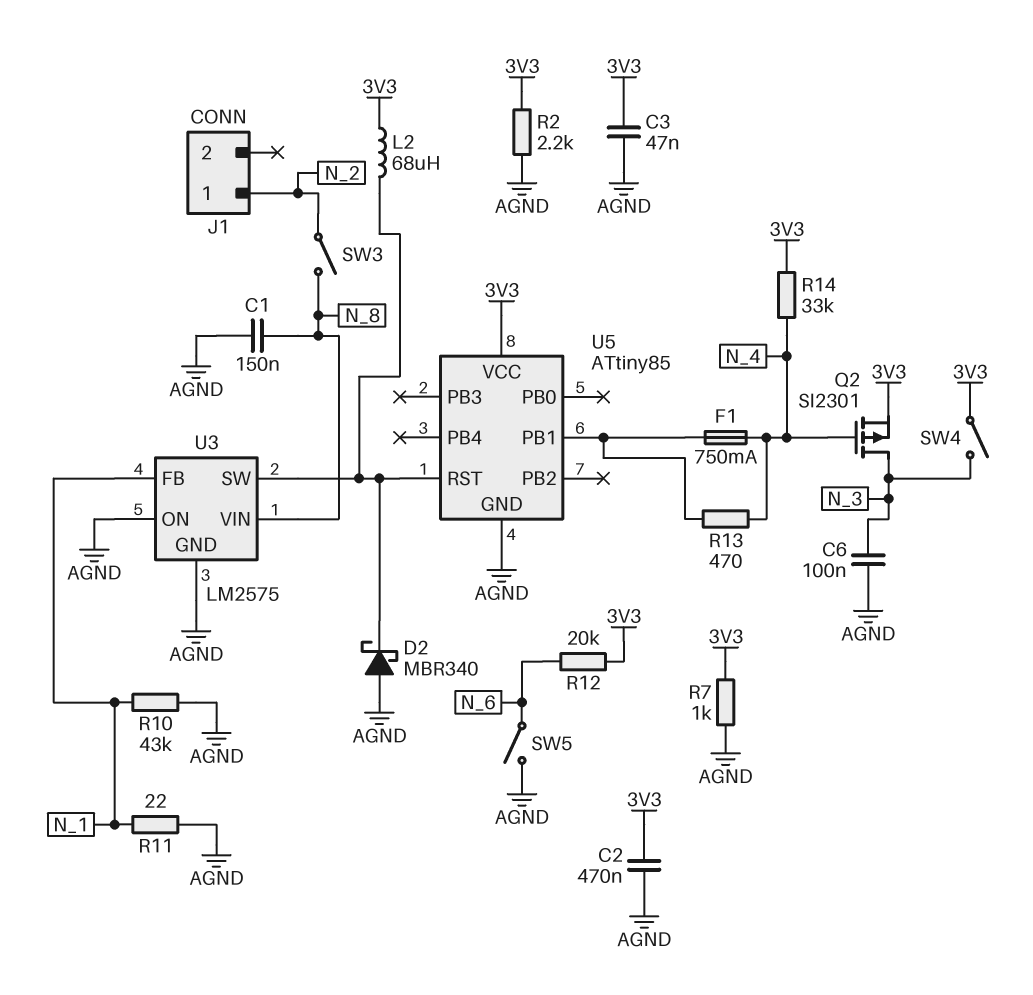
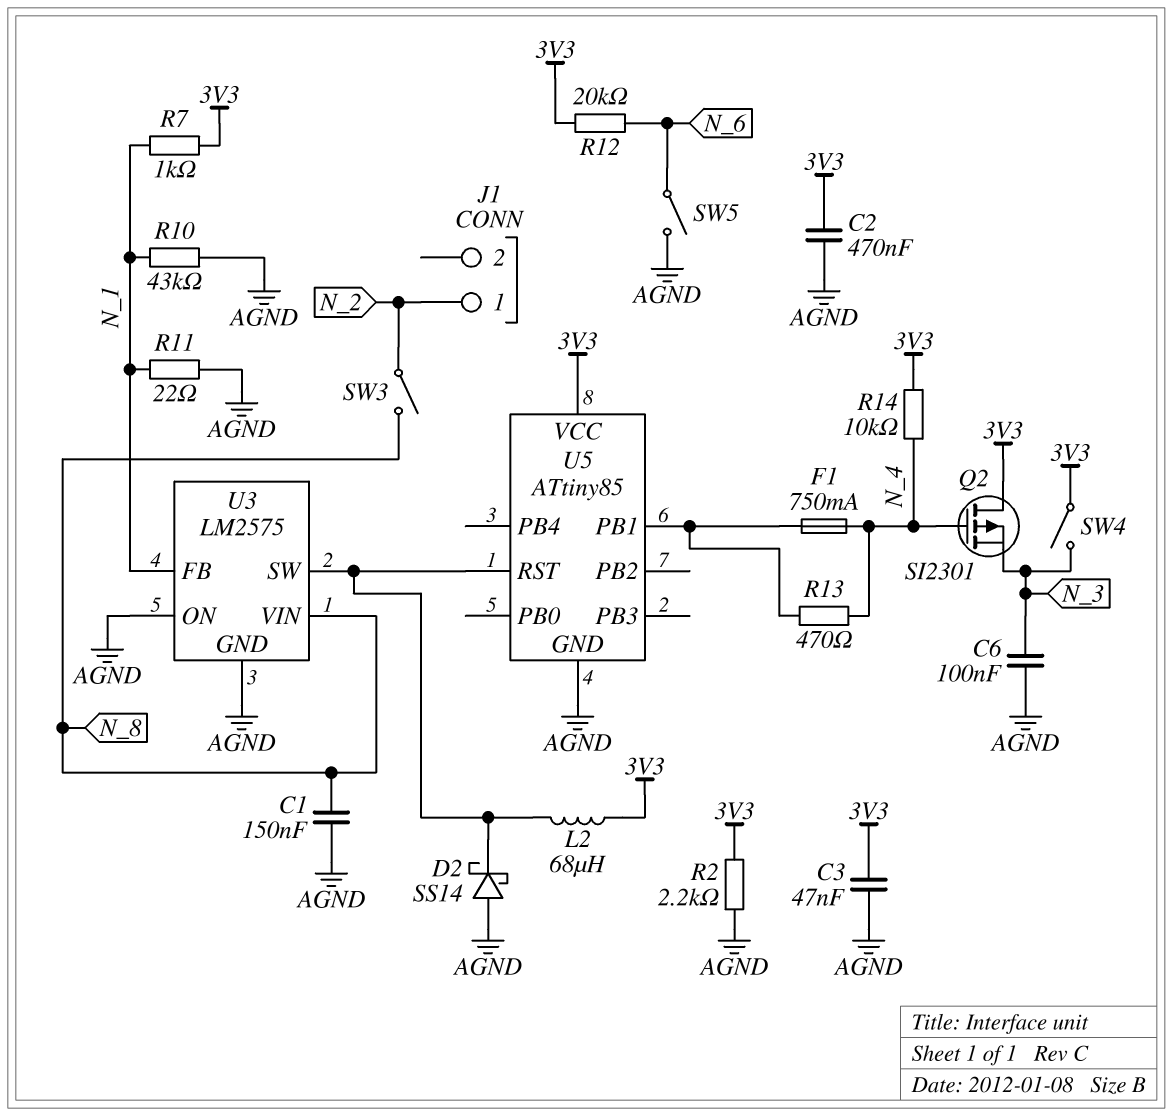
D2: schottky MBR340 (A AGND, K U3/SW) -> schottky SS14 (A AGND, K U3/SW)
Q2: PMOS SI2301 (G N_4, D N_3, S 3V3) -> PMOS SI2301 (G N_4, D 3V3, S N_3)
R7: 1k (3V3, AGND) -> 1k (3V3, N_1)
R14: 33k (3V3, N_4) -> 10k (3V3, N_4)

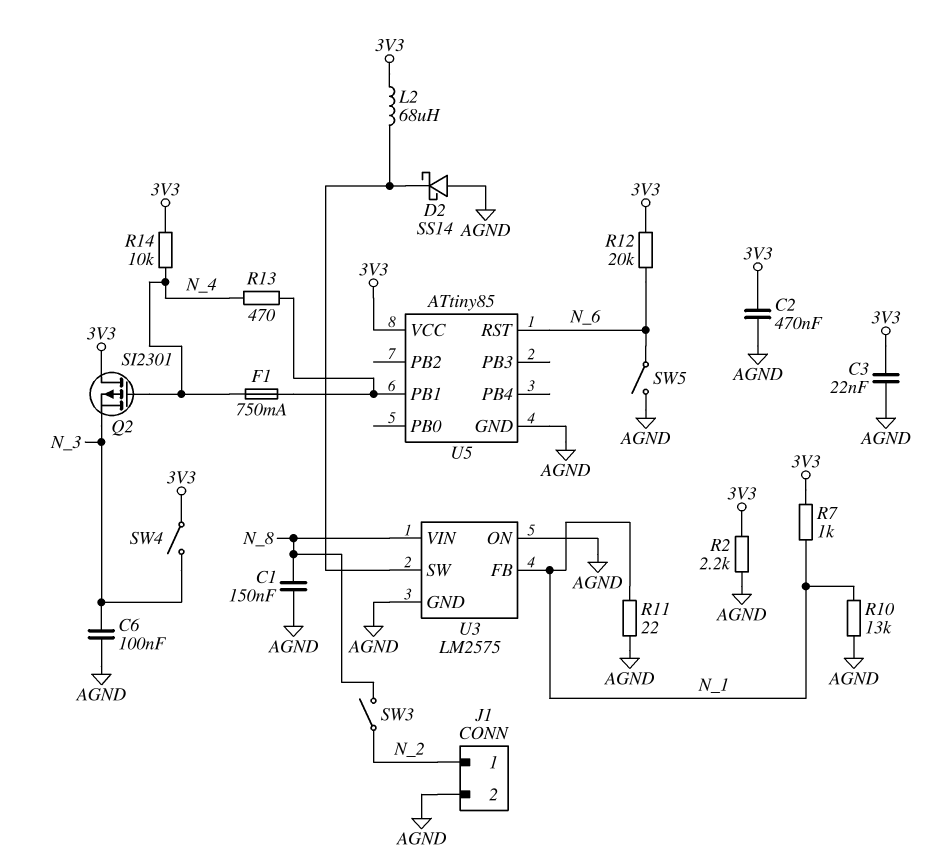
C3: 47nF (3V3, AGND) -> 22nF (3V3, AGND)
J1 pin 2: none -> AGND
R10: 43k (AGND, N_1) -> 13k (AGND, N_1)
U5 pin RST: U3/SW -> N_6

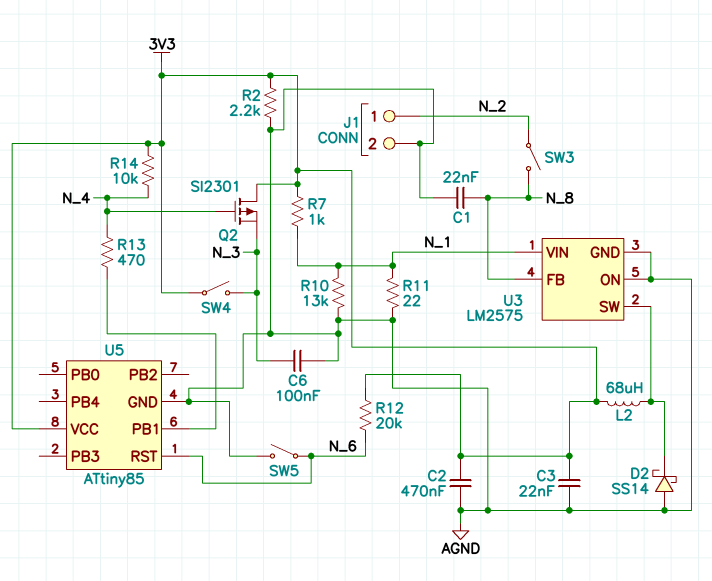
C1: 150nF (AGND, N_8) -> 22nF (AGND, N_8)
F1: 750mA (N_4, U5/PB1) -> none
U3 pin FB: N_1 -> N_8
U3 pin VIN: N_8 -> N_1

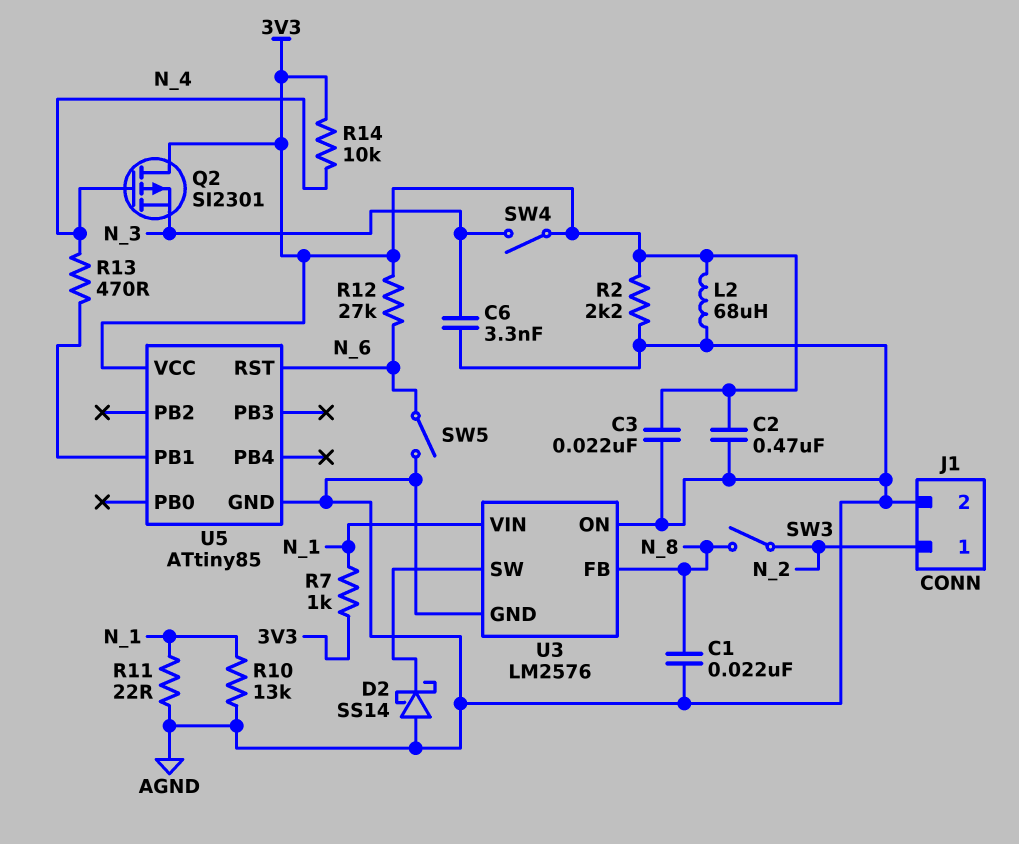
C6: 100nF (AGND, N_3) -> 3.3nF (AGND, N_3)
L2: 68uH (3V3, U3/SW) -> 68uH (3V3, AGND)
R12: 20k (3V3, N_6) -> 27k (3V3, N_6)
U3: LM2575 -> LM2576

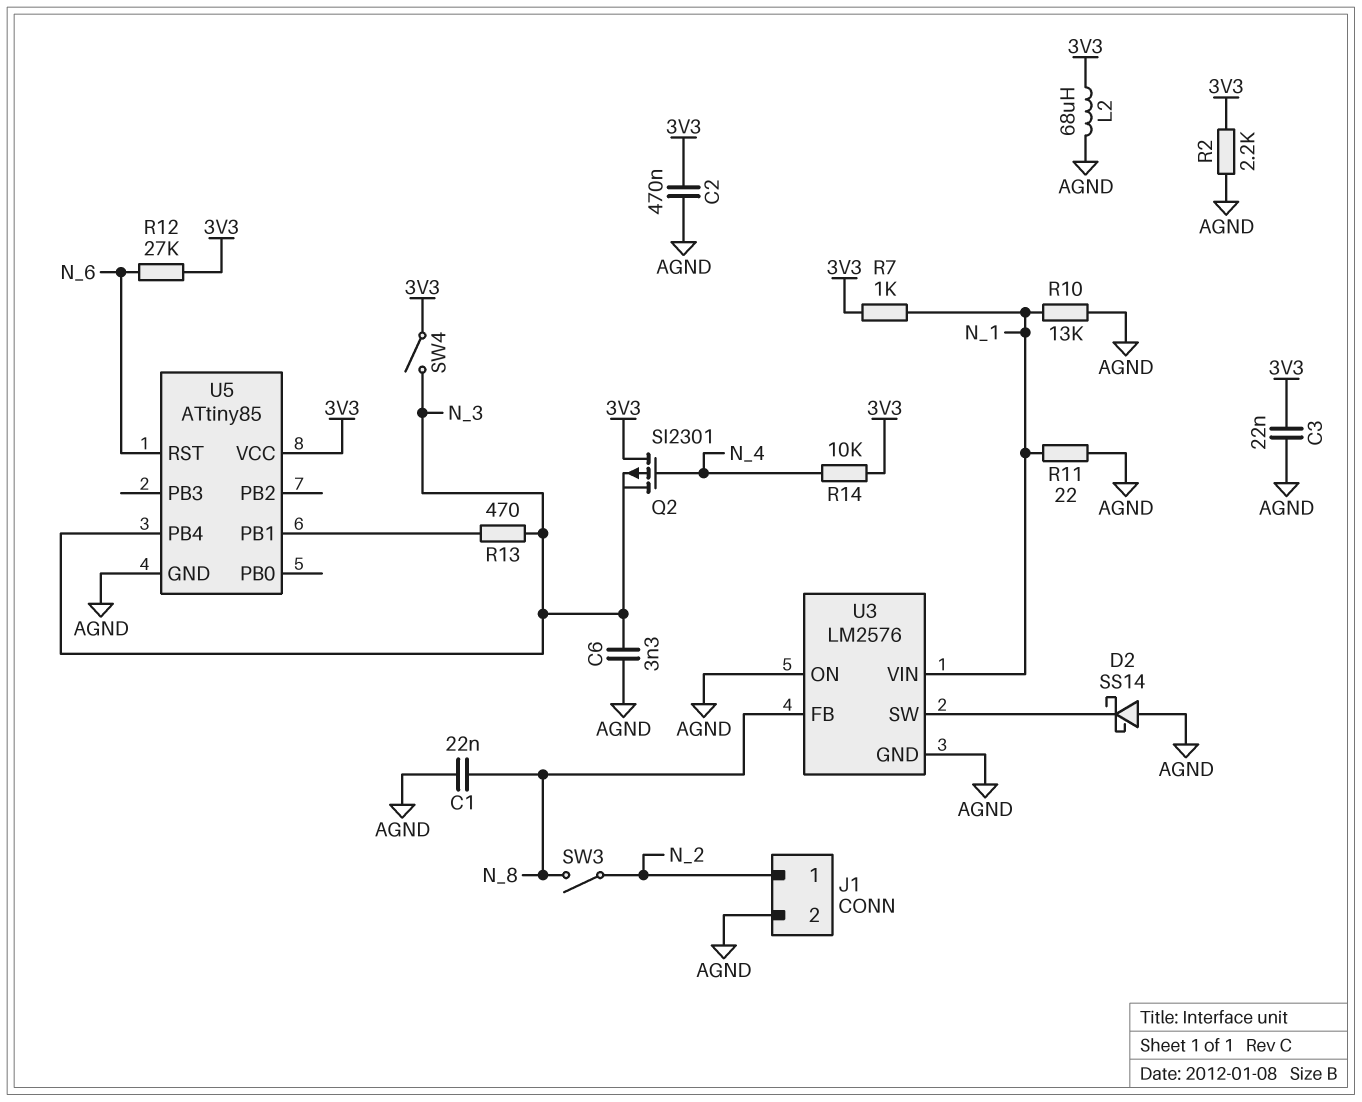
R13: 470 (N_4, U5/PB1) -> 470 (N_3, U5/PB1)
SW5: switch (AGND, N_6) -> none
U5 pin PB4: none -> N_3

